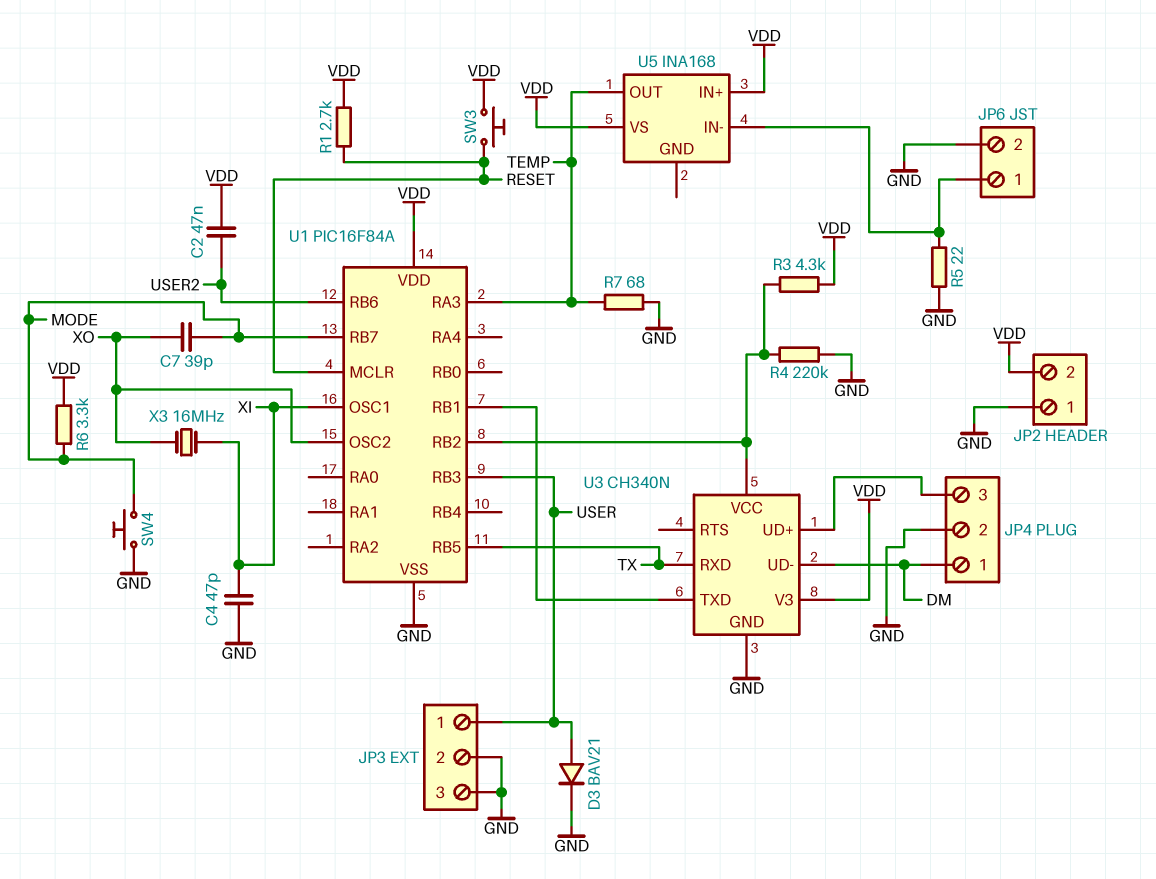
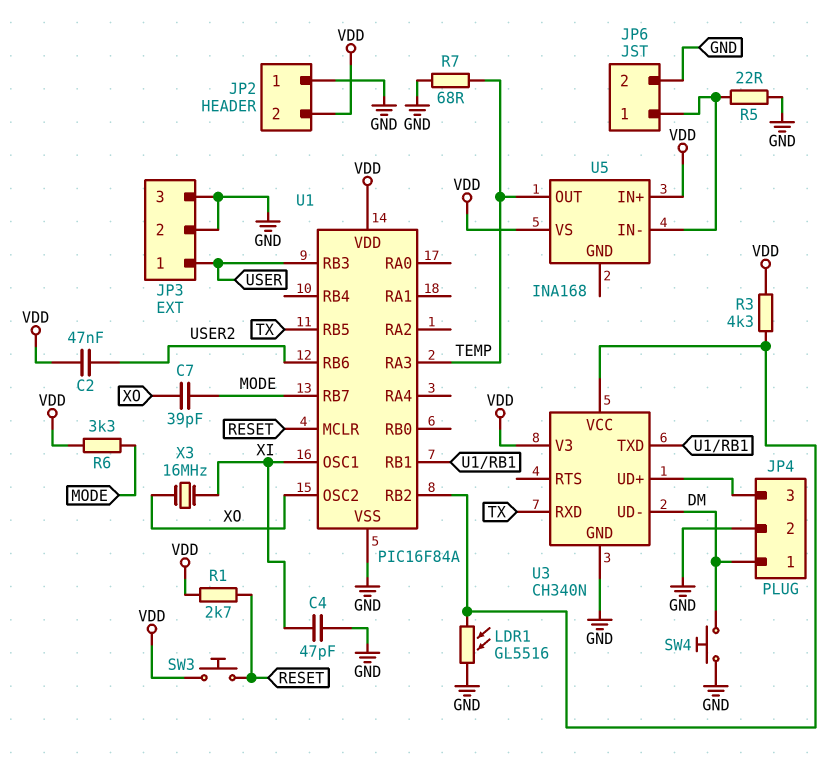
D3: diode BAV21 (A USER, K GND) -> none
LDR1: none -> GL5516 (GND, U1/RB2)
R4: 220k (GND, U1/RB2) -> none
SW4: button (GND, MODE) -> button (DM, GND)

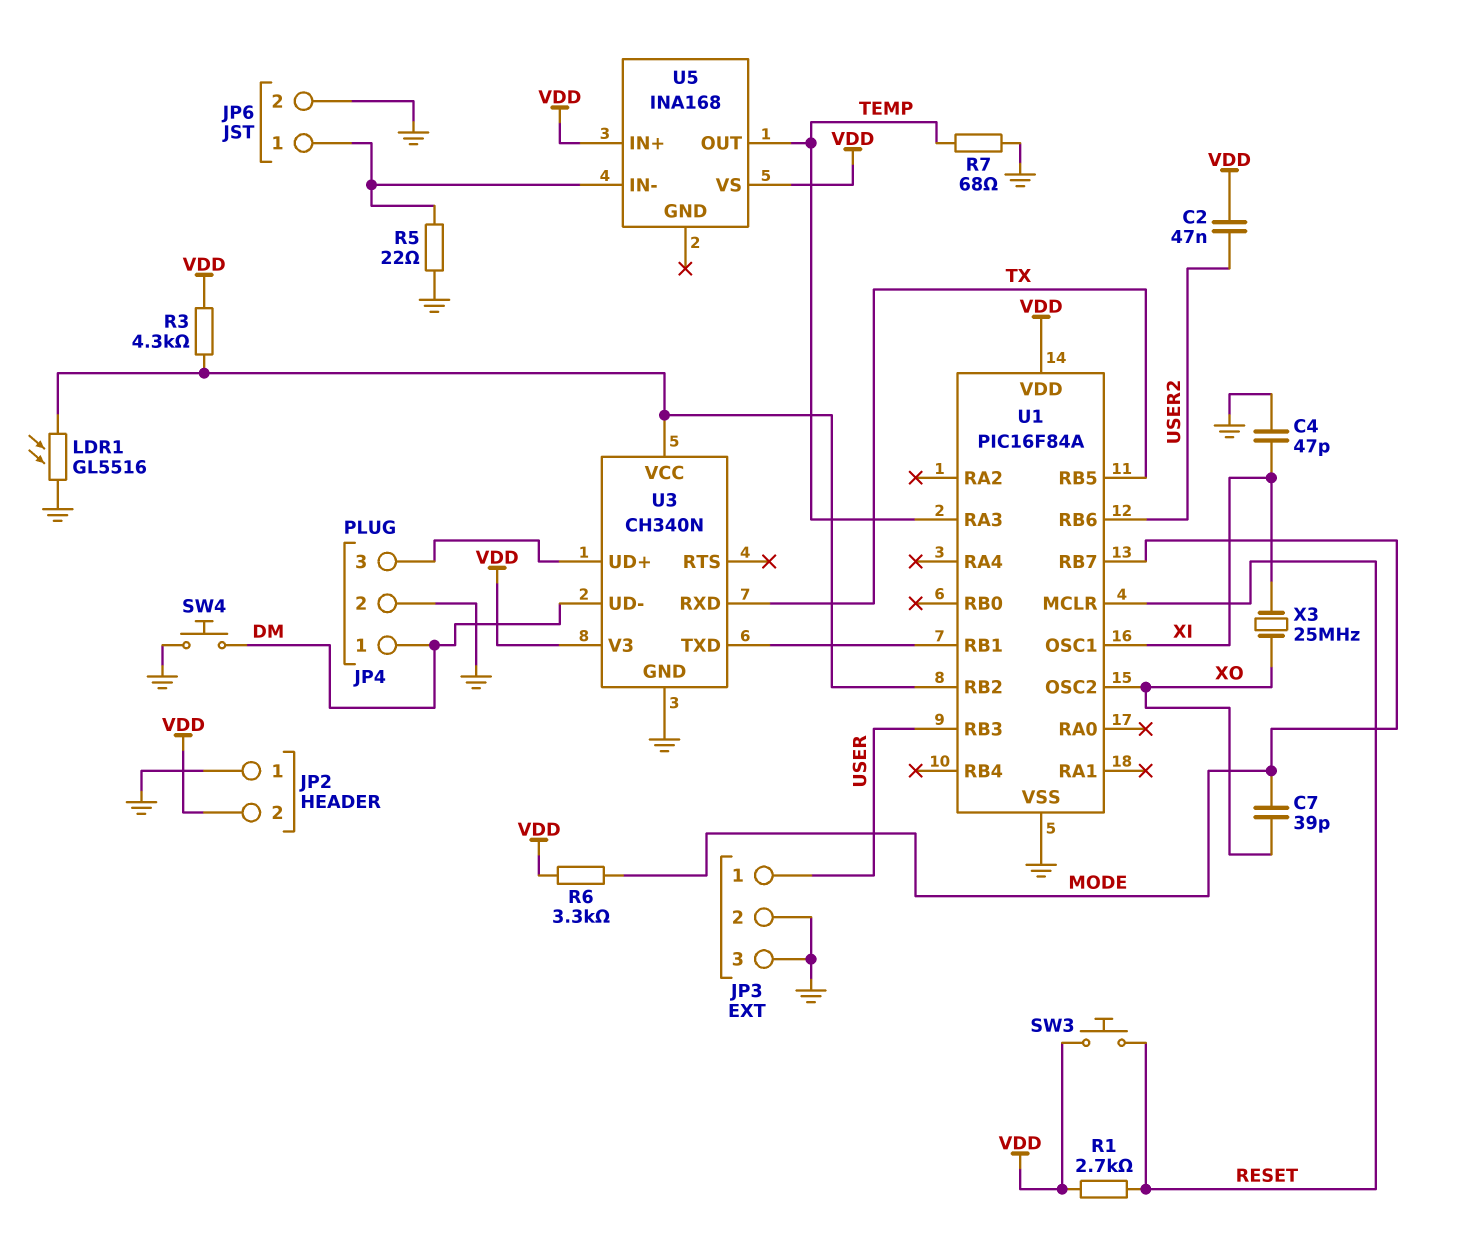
X3: 16MHz (XI, XO) -> 25MHz (XI, XO)

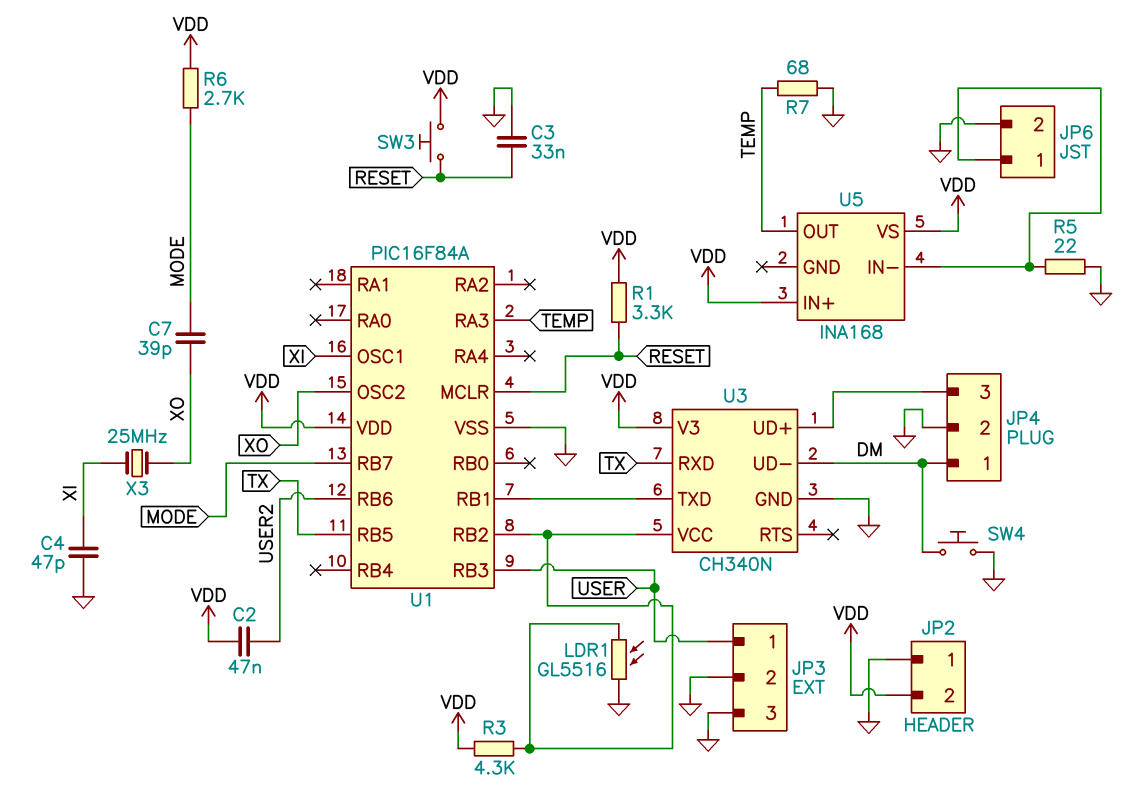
C3: none -> 33nF (GND, RESET)
R1: 2.7k (RESET, VDD) -> 3.3k (RESET, VDD)
R6: 3.3k (MODE, VDD) -> 2.7k (MODE, VDD)

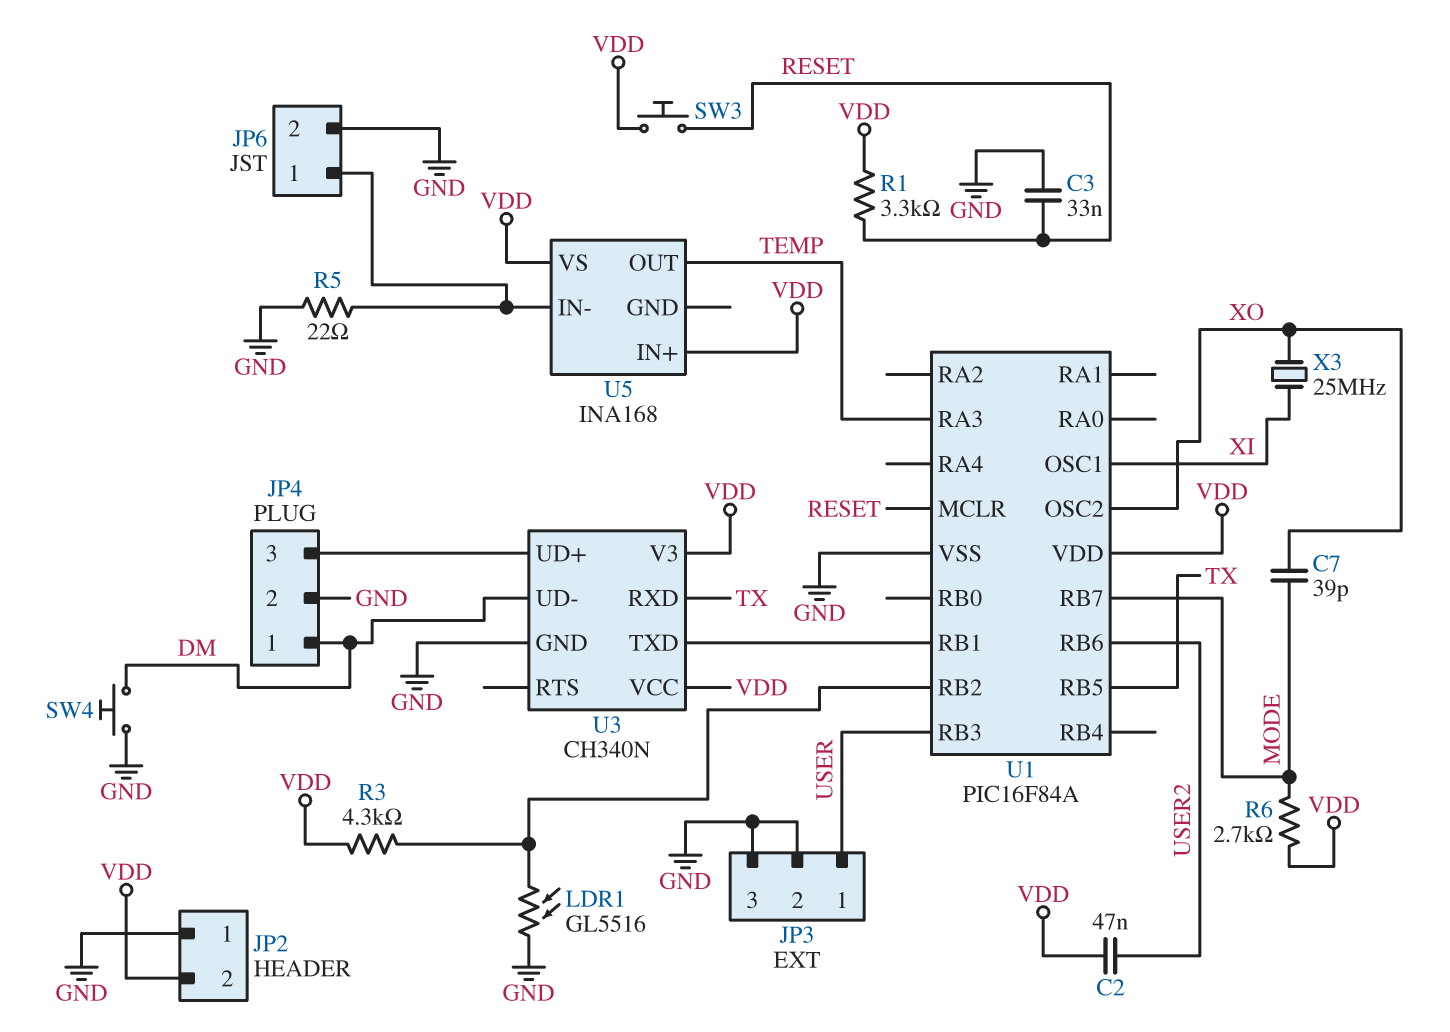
C4: 47pF (GND, XI) -> none
R7: 68 (GND, TEMP) -> none
U3 pin VCC: U1/RB2 -> VDD

